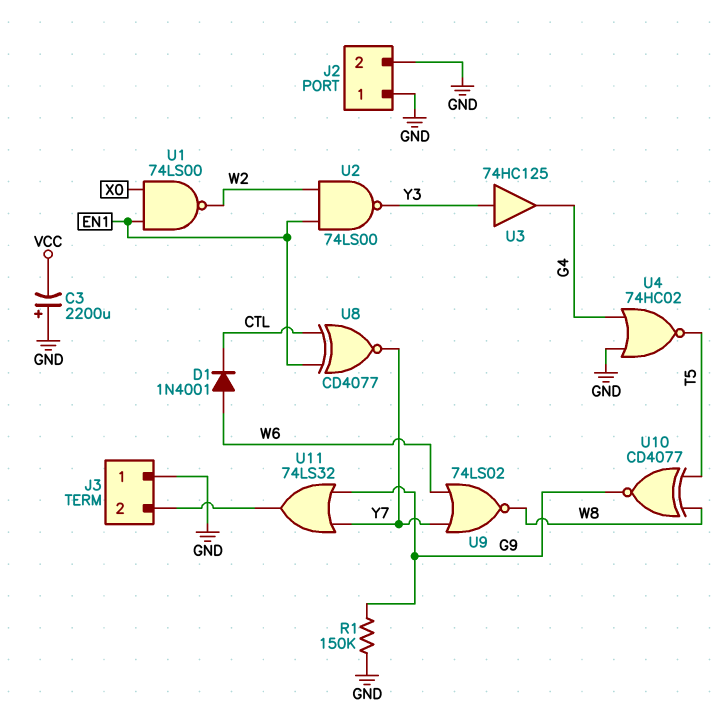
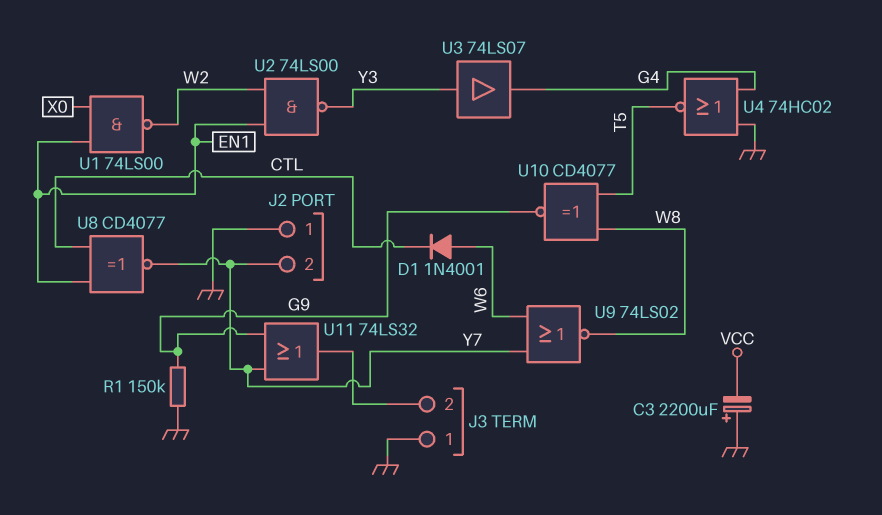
J2 pin 2: GND -> Y7
U3: buffer 74HC125 (in Y3, out G4) -> buffer 74LS07 (in Y3, out G4)

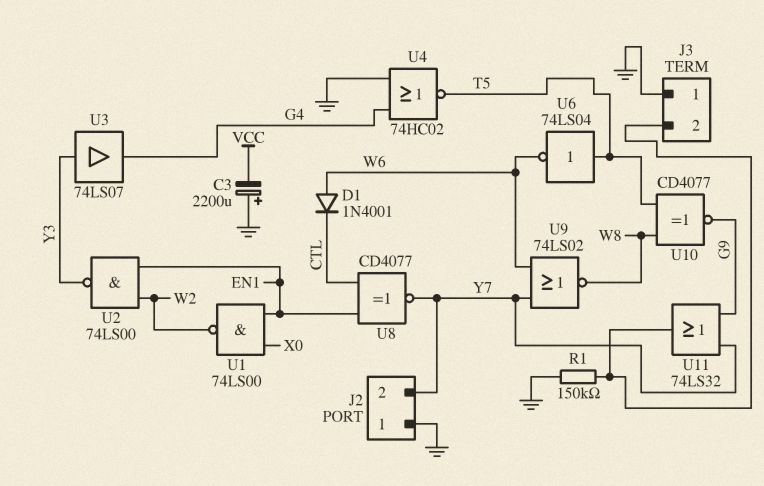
R1: 150k (G9, GND) -> 150k (GND, J3/2)
U6: none -> NOT 74LS04 (in T5, out W6)

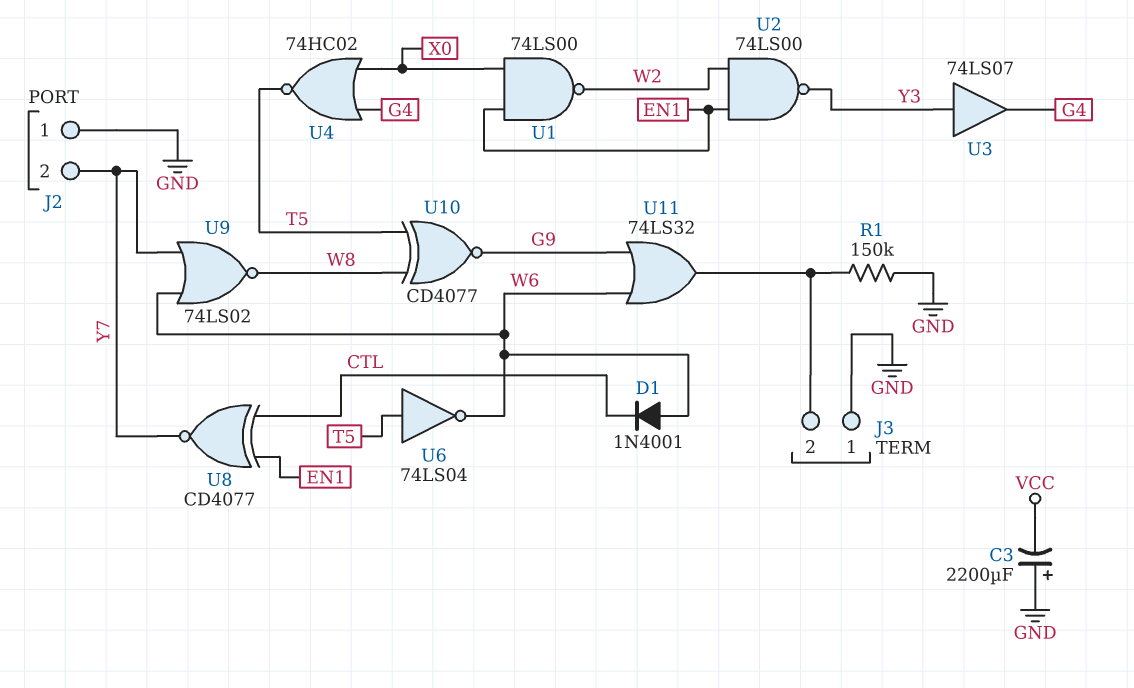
U4: NOR 74HC02 (in G4, in GND, out T5) -> NOR 74HC02 (in G4, in X0, out T5)
U11: OR 74LS32 (in G9, in Y7, out J3/2) -> OR 74LS32 (in G9, in W6, out J3/2)

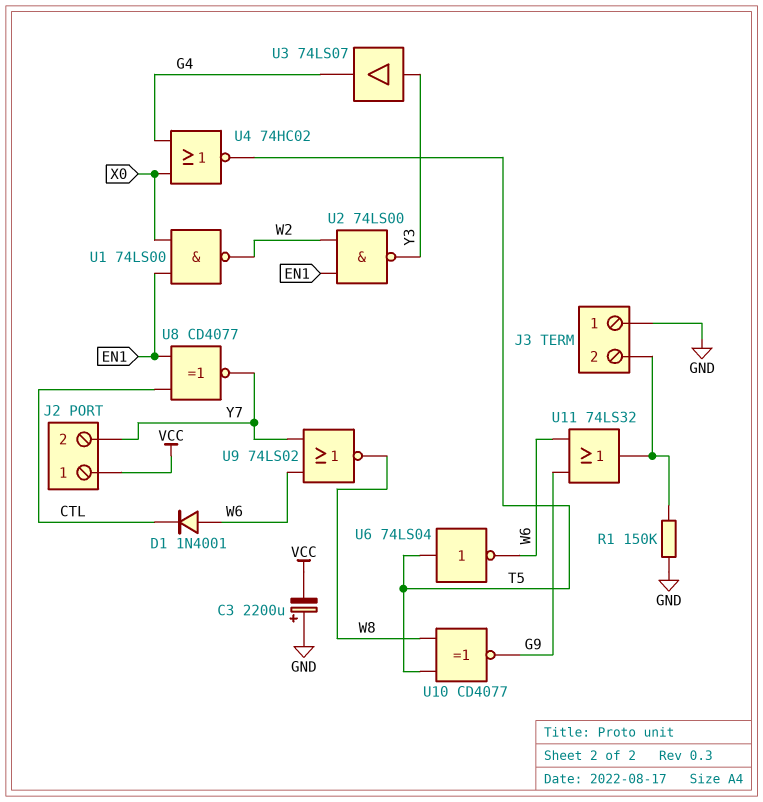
J2 pin 1: GND -> VCC

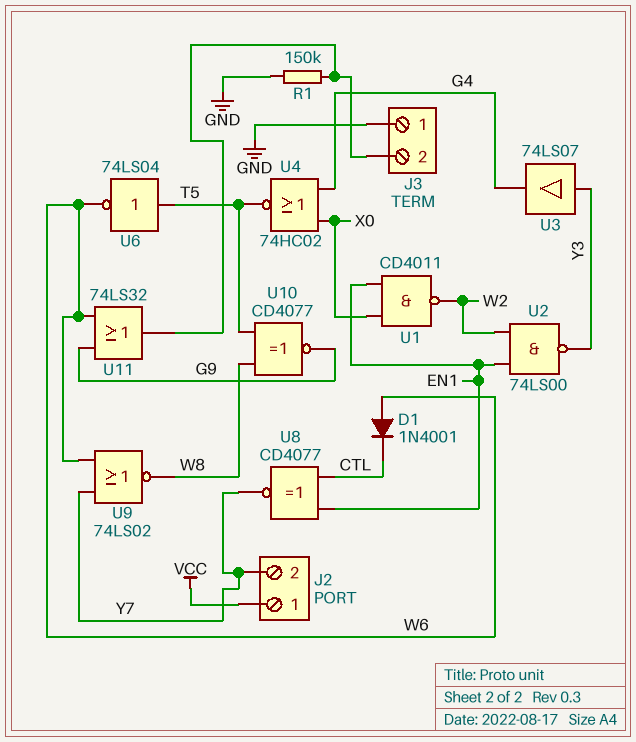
C3: 2200uF (plus GND, minus VCC) -> none
U1: NAND 74LS00 (in EN1, in X0, out W2) -> NAND CD4011 (in EN1, in X0, out W2)

